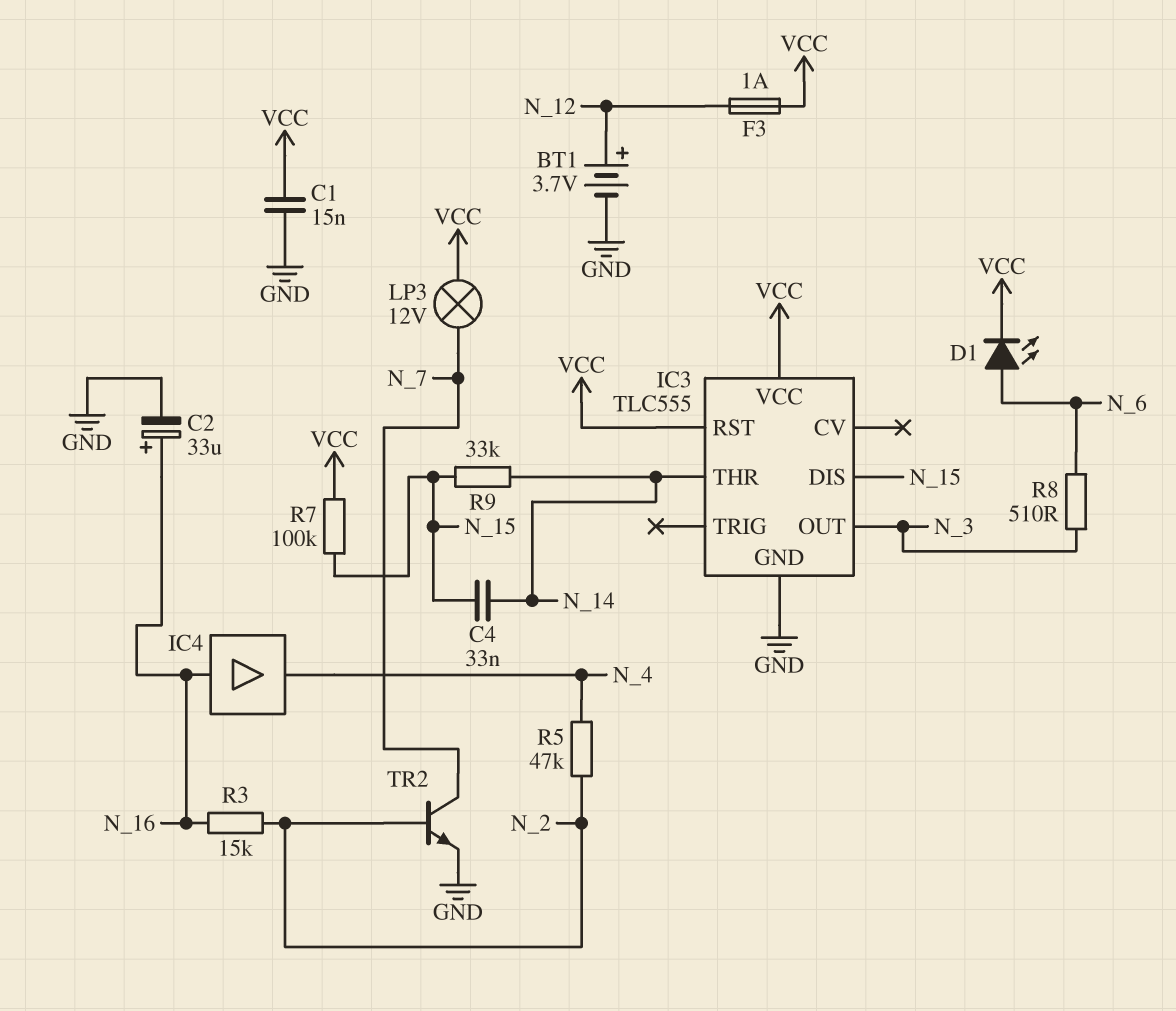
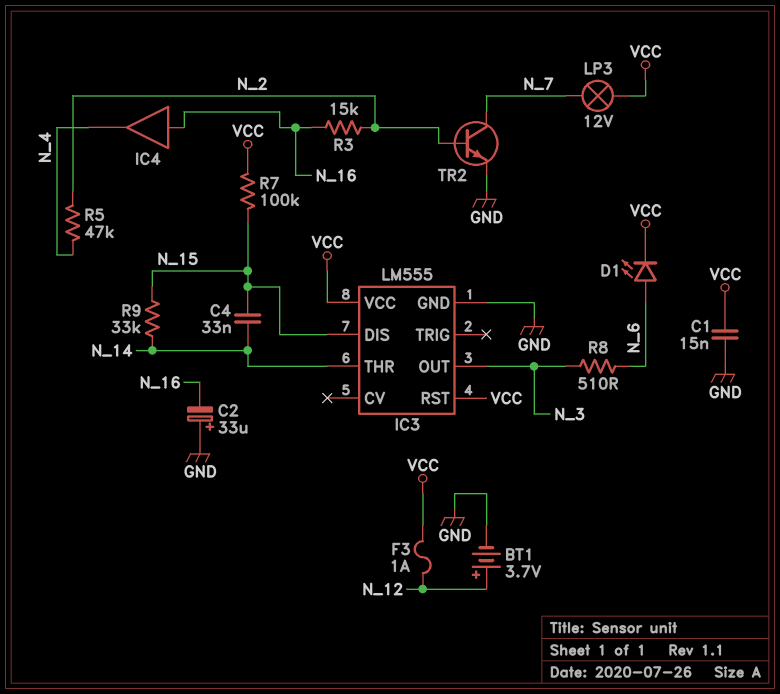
C2: 33uF (plus N_16, minus GND) -> 33uF (plus GND, minus N_16)
IC3: TLC555 -> LM555

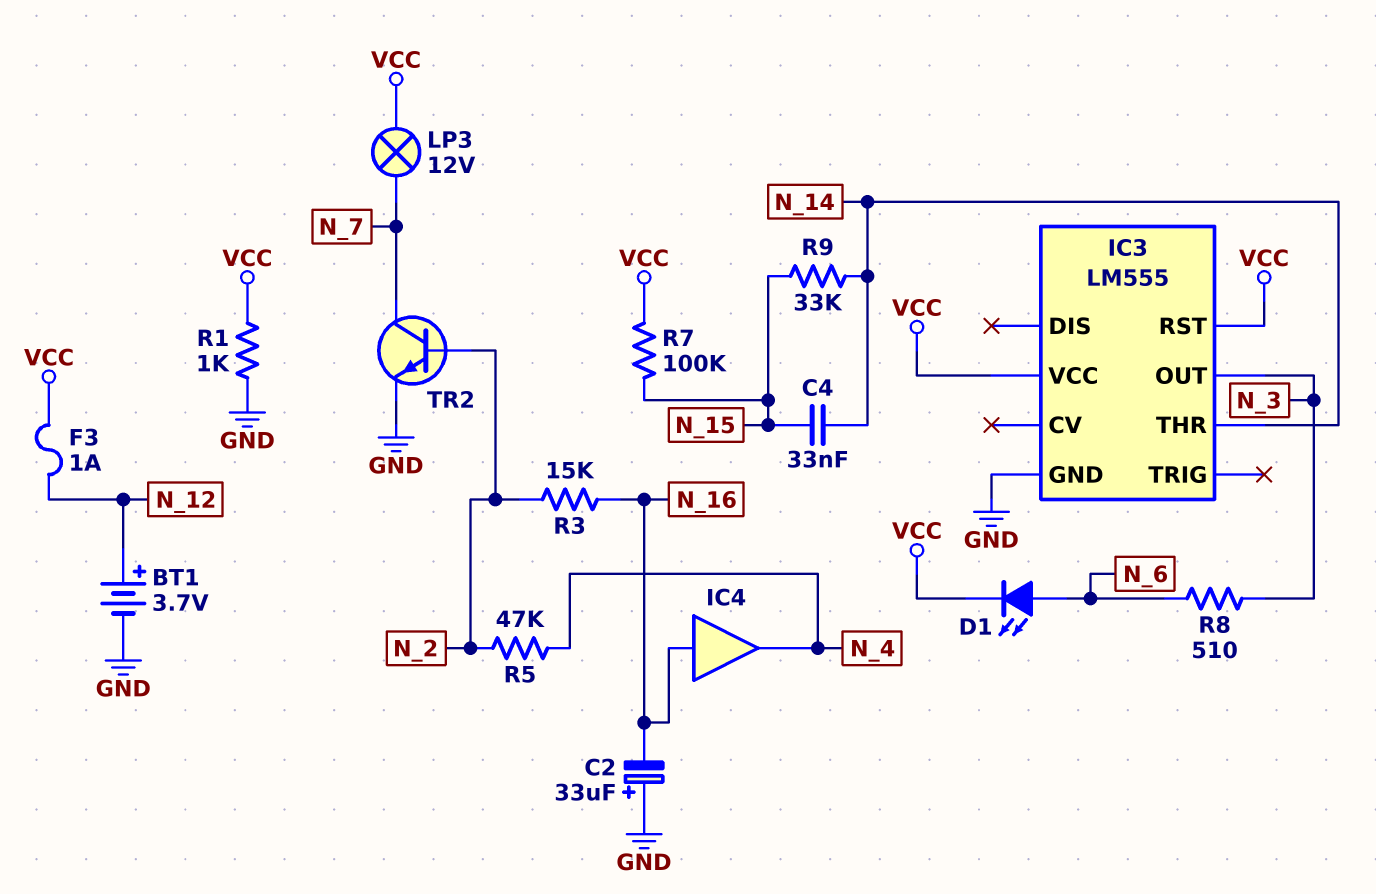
C1: 15nF (GND, VCC) -> none
IC3 pin DIS: N_15 -> none
R1: none -> 1k (GND, VCC)

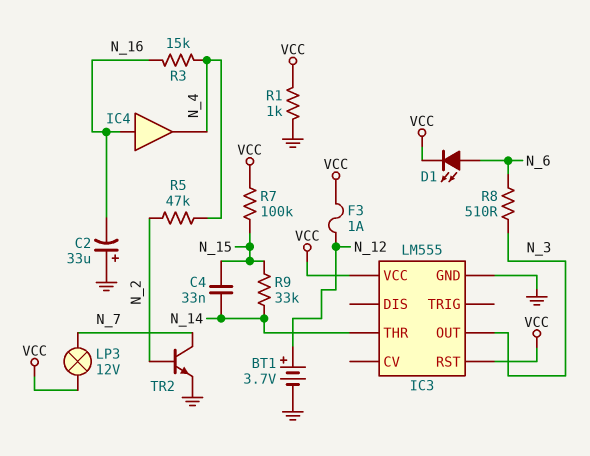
R3: 15k (N_2, N_16) -> 15k (N_4, N_16)

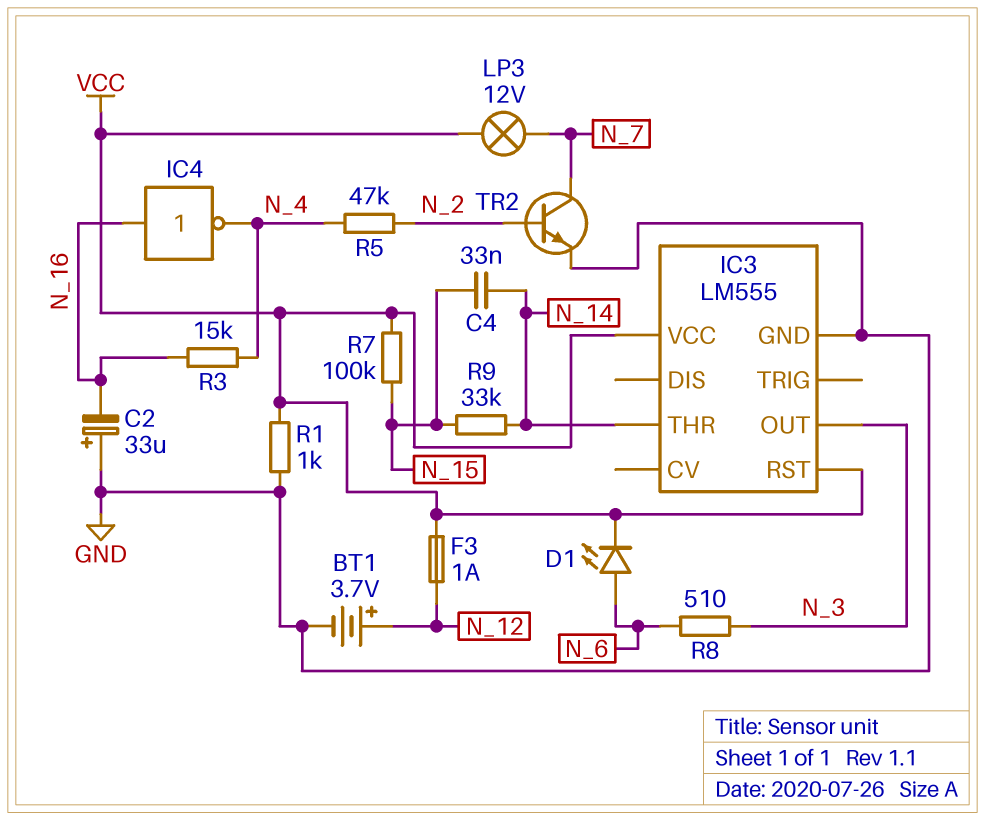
IC4: buffer (in N_16, out N_4) -> NOT (in N_16, out N_4)

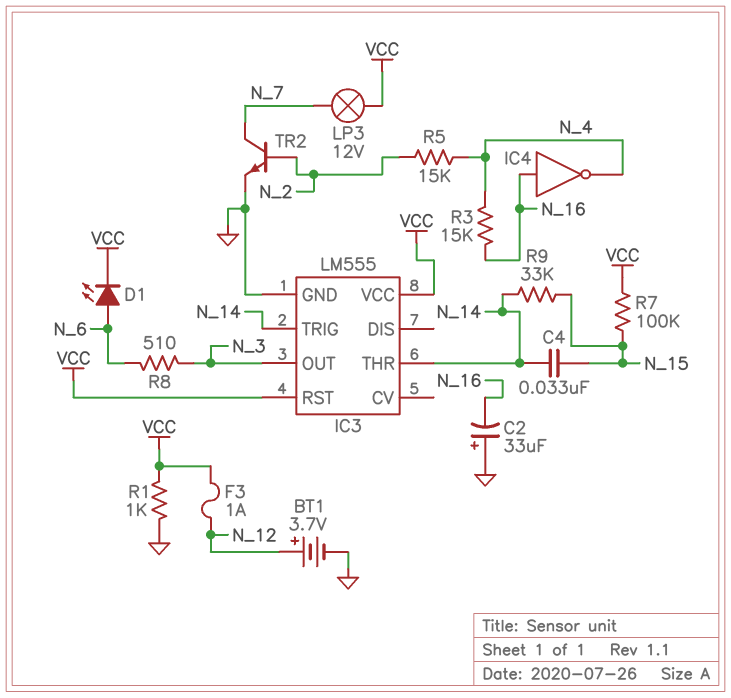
IC3 pin TRIG: none -> N_14
R5: 47k (N_2, N_4) -> 15k (N_2, N_4)

